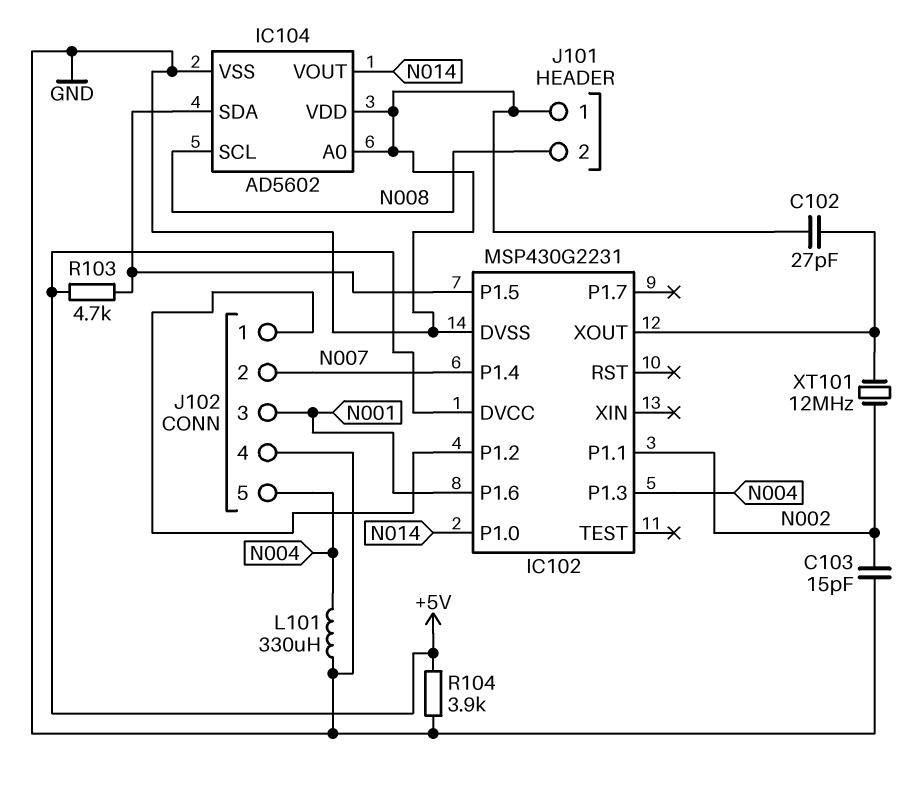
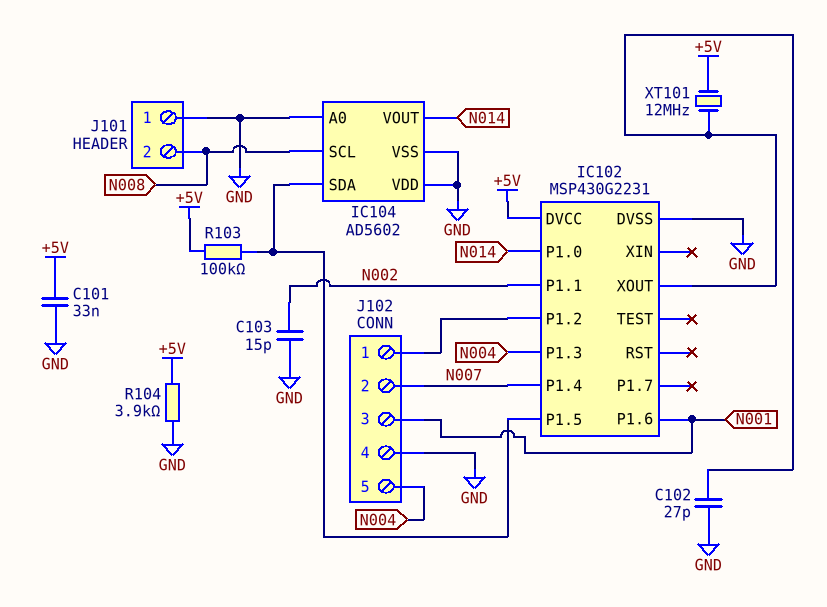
C101: none -> 33nF (+5V, GND)
L101: 330uH (GND, N004) -> none
R103: 4.7k (+5V, IC102/P1.5) -> 100k (+5V, IC102/P1.5)
XT101: 12MHz (IC102/XOUT, N002) -> 12MHz (+5V, IC102/XOUT)

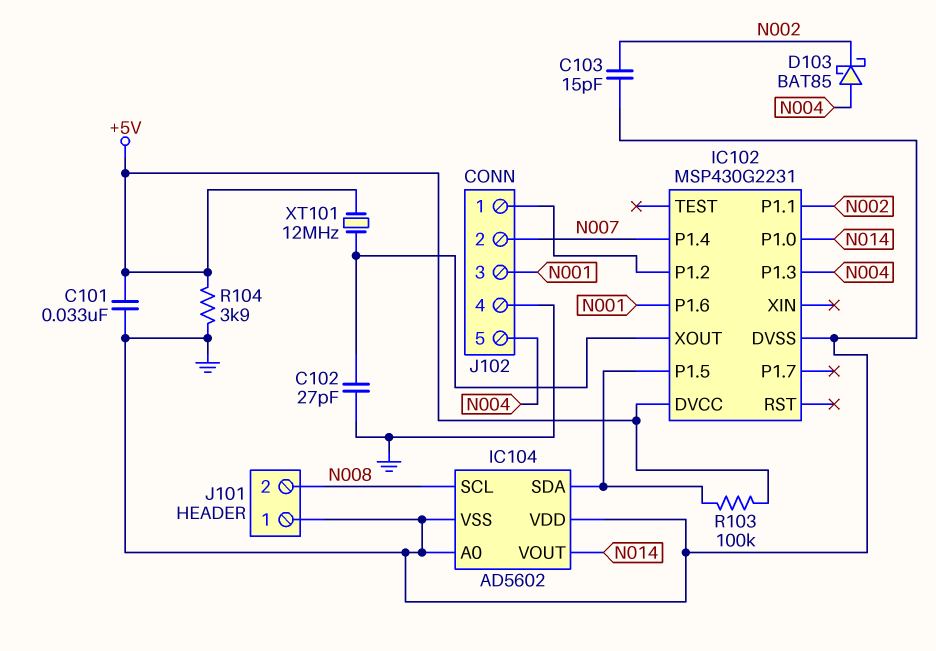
D103: none -> schottky BAT85 (A N004, K N002)

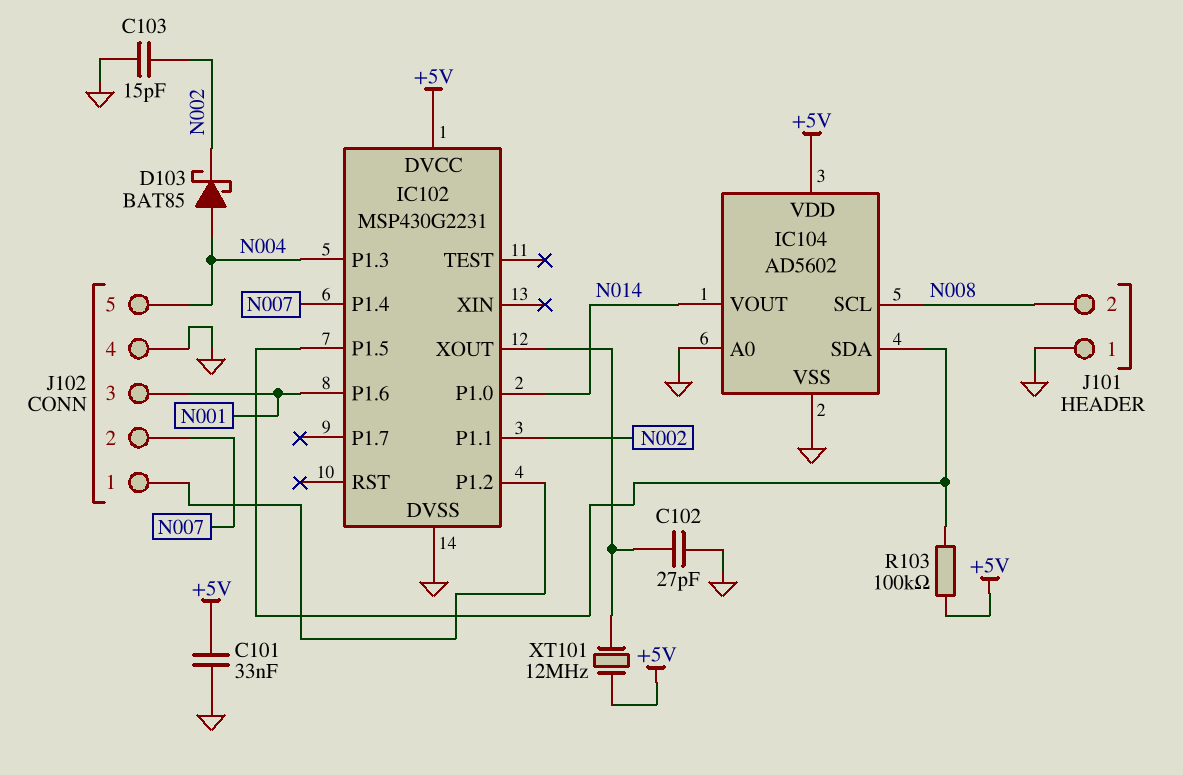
IC104 pin VDD: GND -> +5V
R104: 3.9k (+5V, GND) -> none

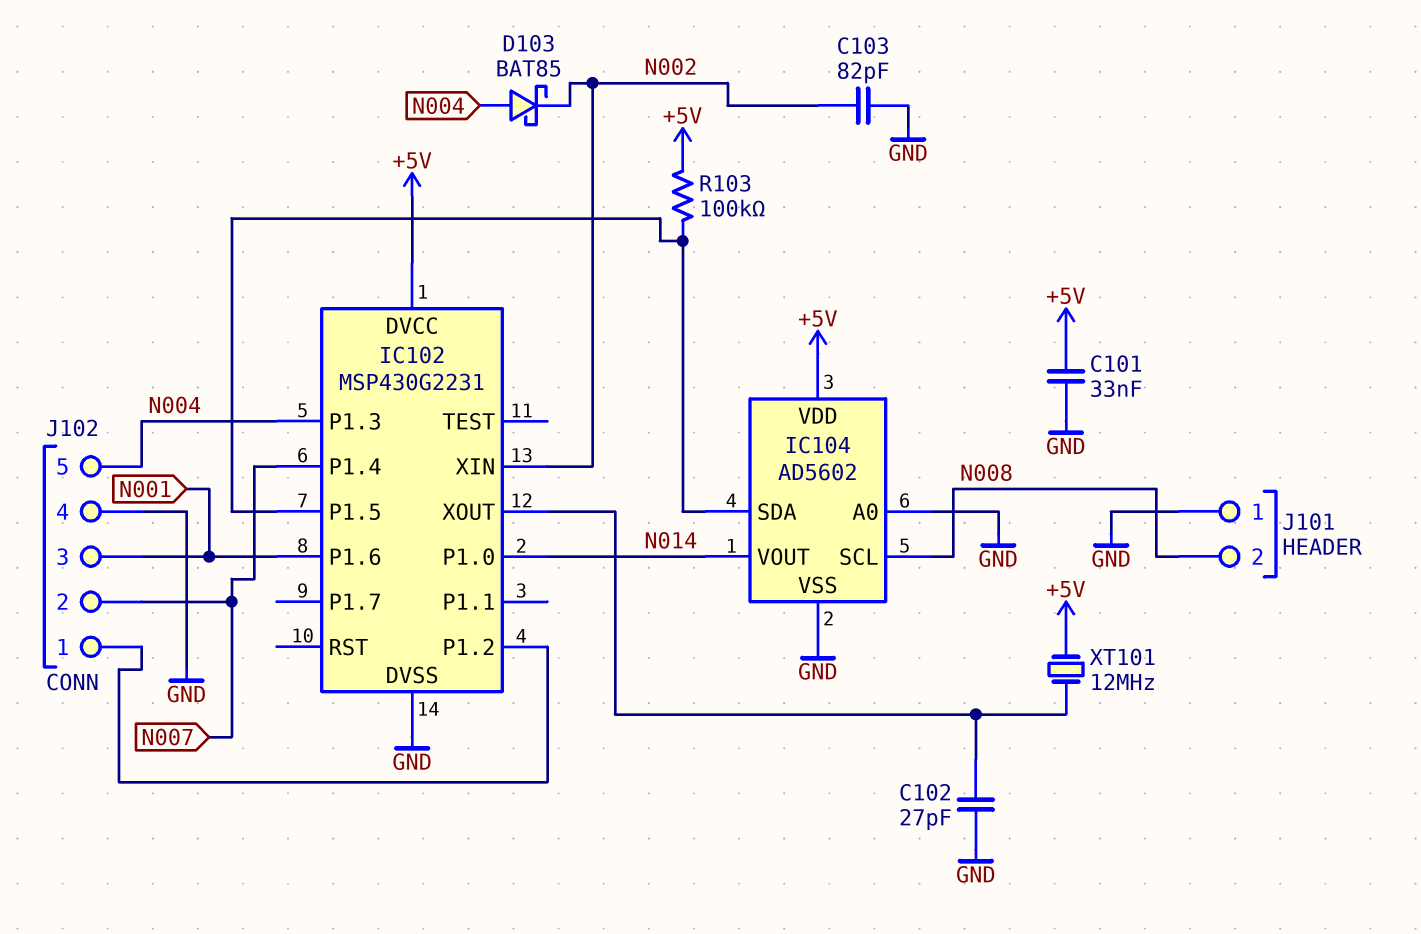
C103: 15pF (GND, N002) -> 82pF (GND, N002)
IC102 pin P1.1: N002 -> none
IC102 pin XIN: none -> N002

